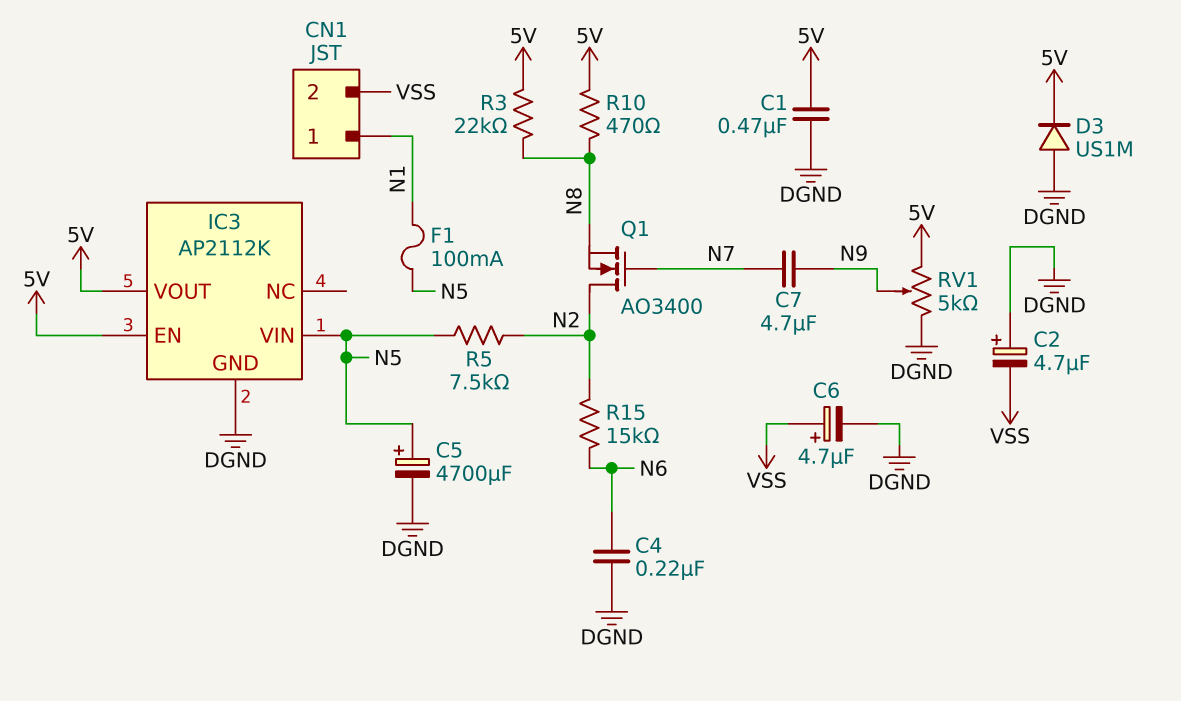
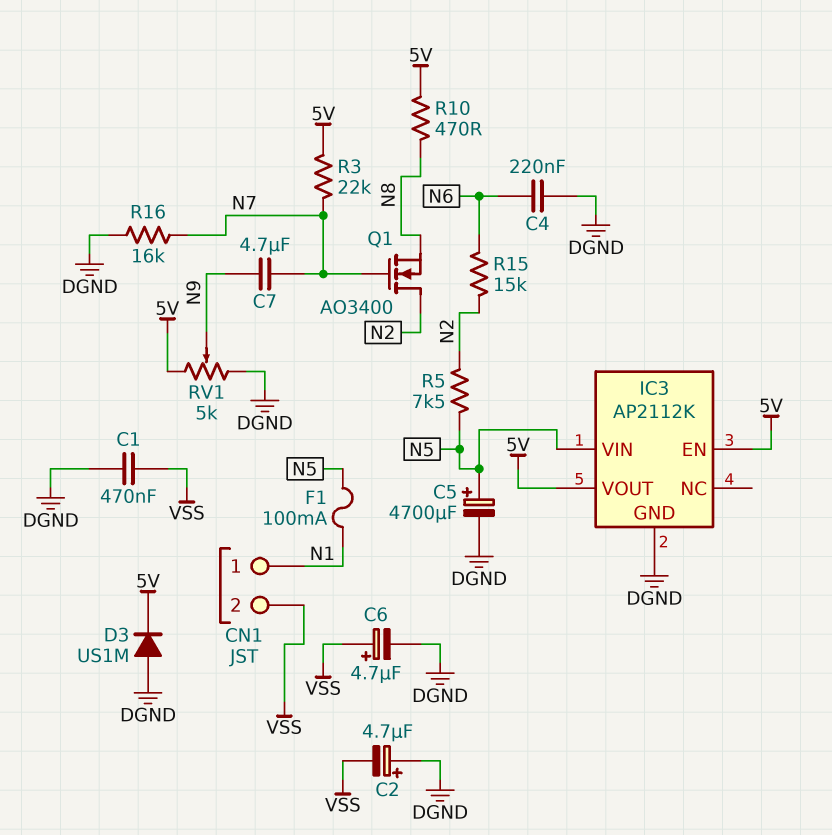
C1: 470nF (5V, DGND) -> 470nF (DGND, VSS)
R3: 22k (5V, N8) -> 22k (5V, N7)
R16: none -> 16k (DGND, N7)

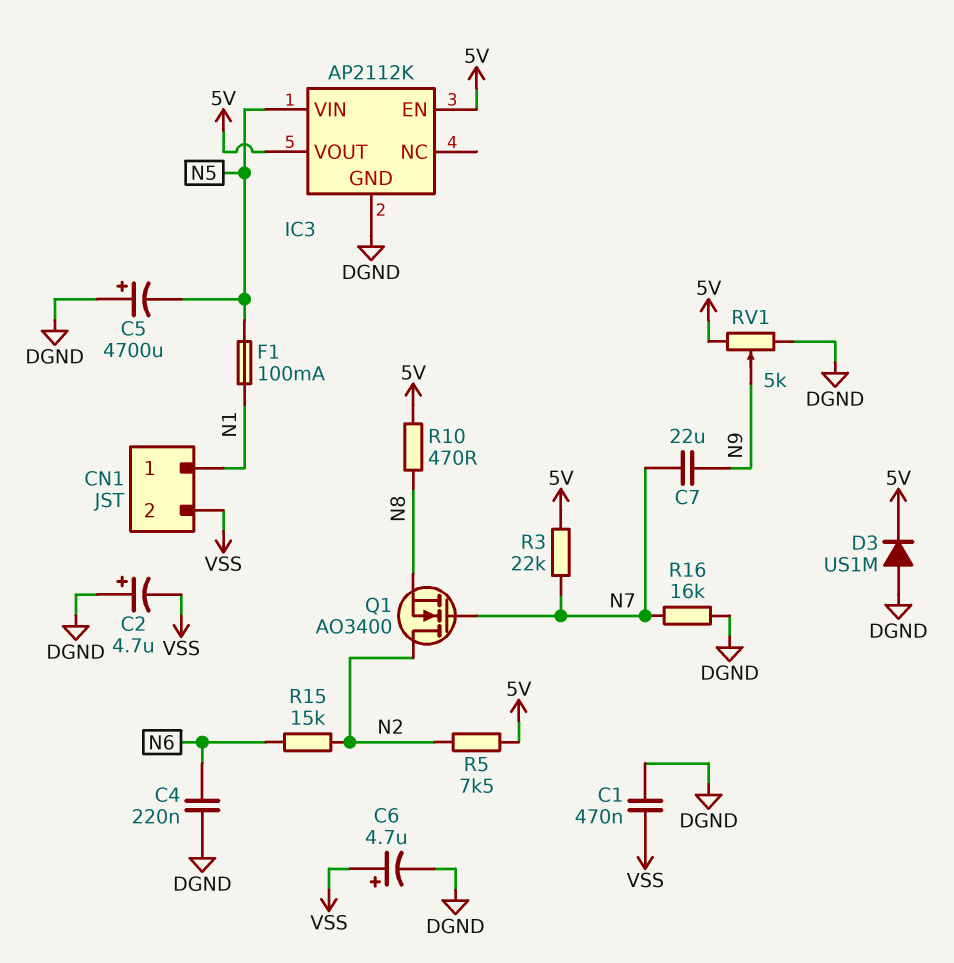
C5: 4700uF (plus N5, minus DGND) -> 4700uF (plus DGND, minus N5)
C7: 4.7uF (N7, N9) -> 22uF (N7, N9)
R5: 7.5k (N2, N5) -> 7.5k (5V, N2)

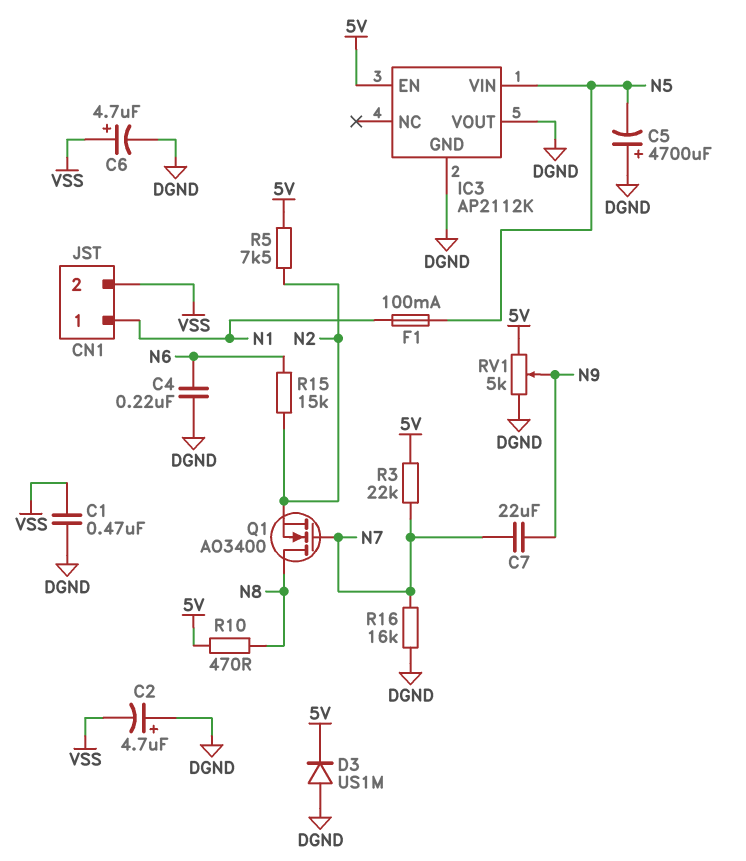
IC3 pin VOUT: 5V -> DGND
Q1: NMOS AO3400 (G N7, D N2, S N8) -> NMOS AO3400 (G N7, D N8, S N2)

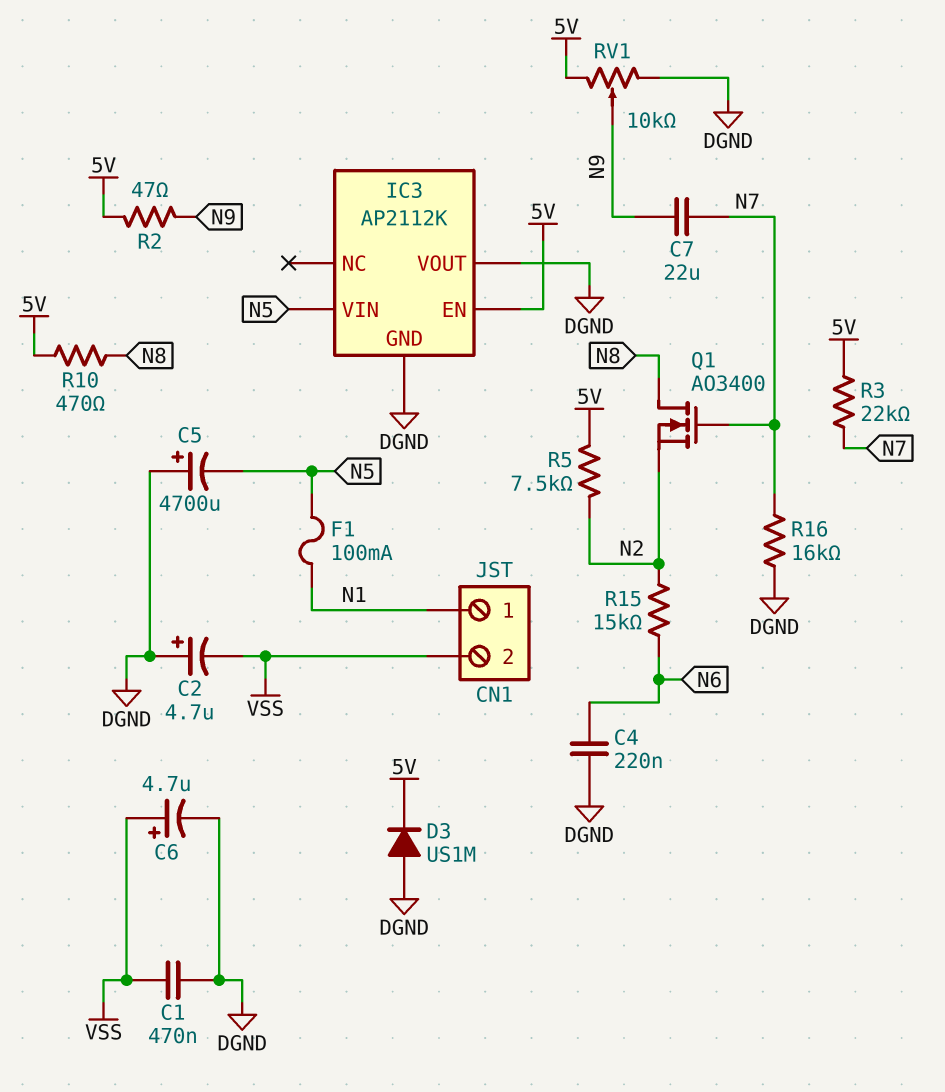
R2: none -> 47 (5V, N9)
RV1: 5k (5V, DGND, wiper N9) -> 10k (5V, DGND, wiper N9)

